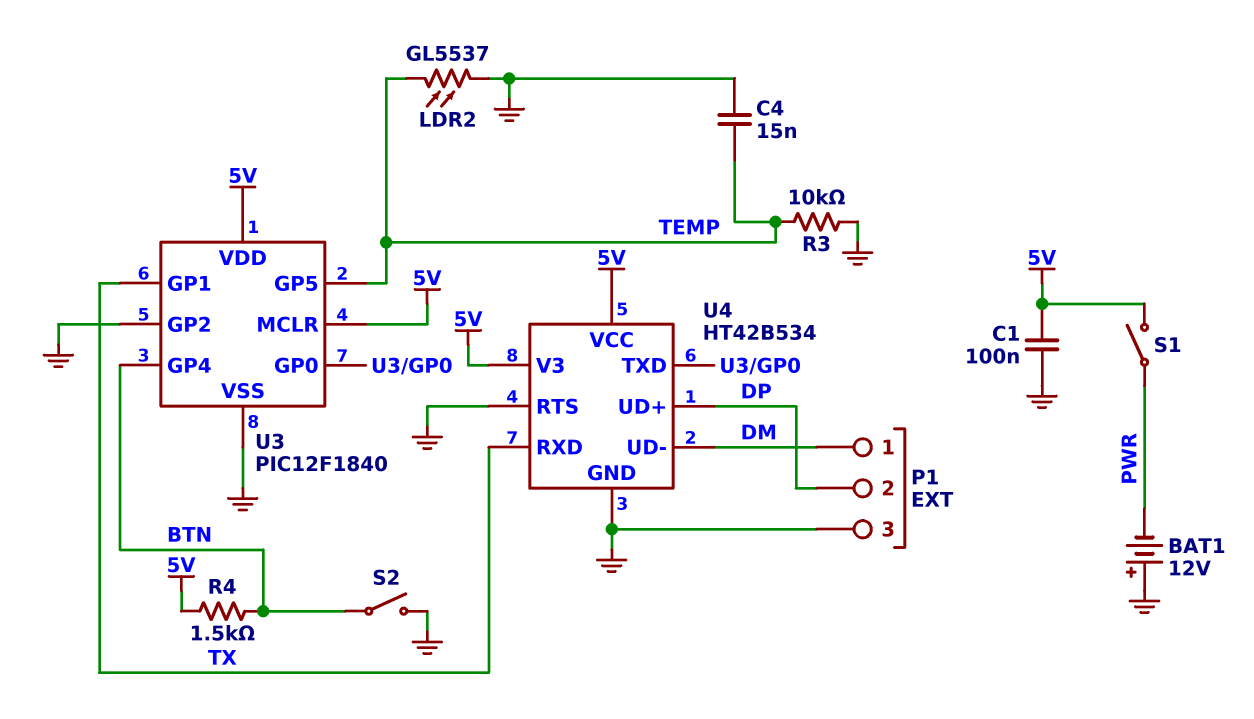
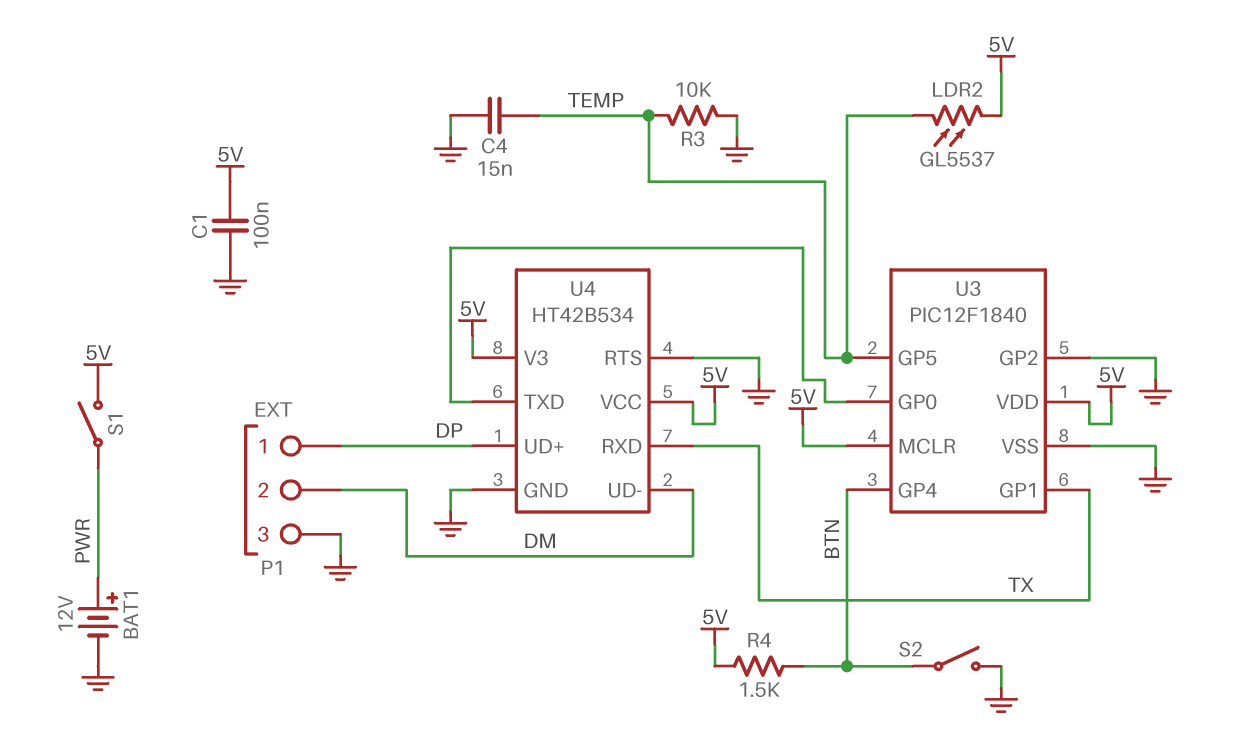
BAT1: 12V (plus GND, minus PWR) -> 12V (plus PWR, minus GND)
LDR2: GL5537 (GND, TEMP) -> GL5537 (5V, TEMP)
P1 pin 1: DM -> DP
P1 pin 2: DP -> DM

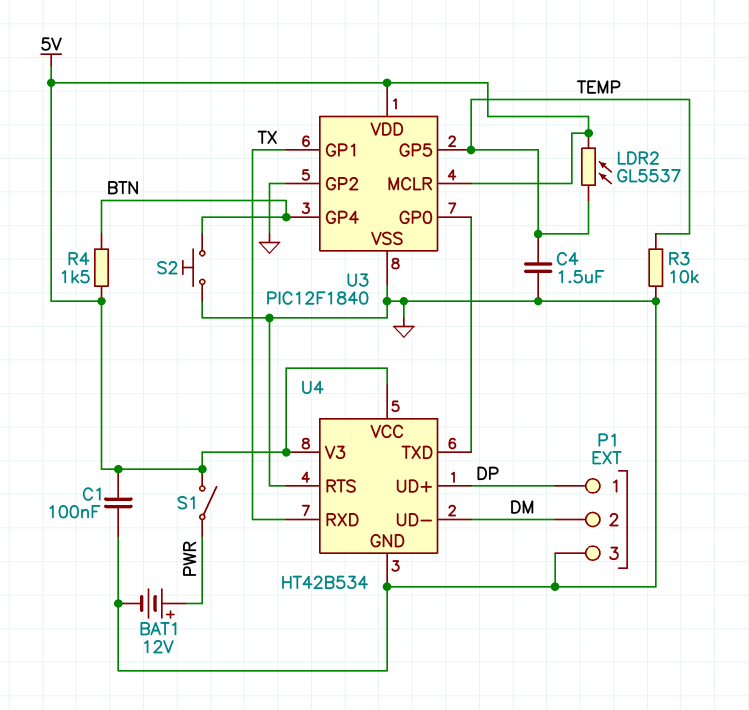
C4: 15nF (GND, TEMP) -> 1.5uF (GND, TEMP)
S2: switch (BTN, GND) -> button (BTN, GND)

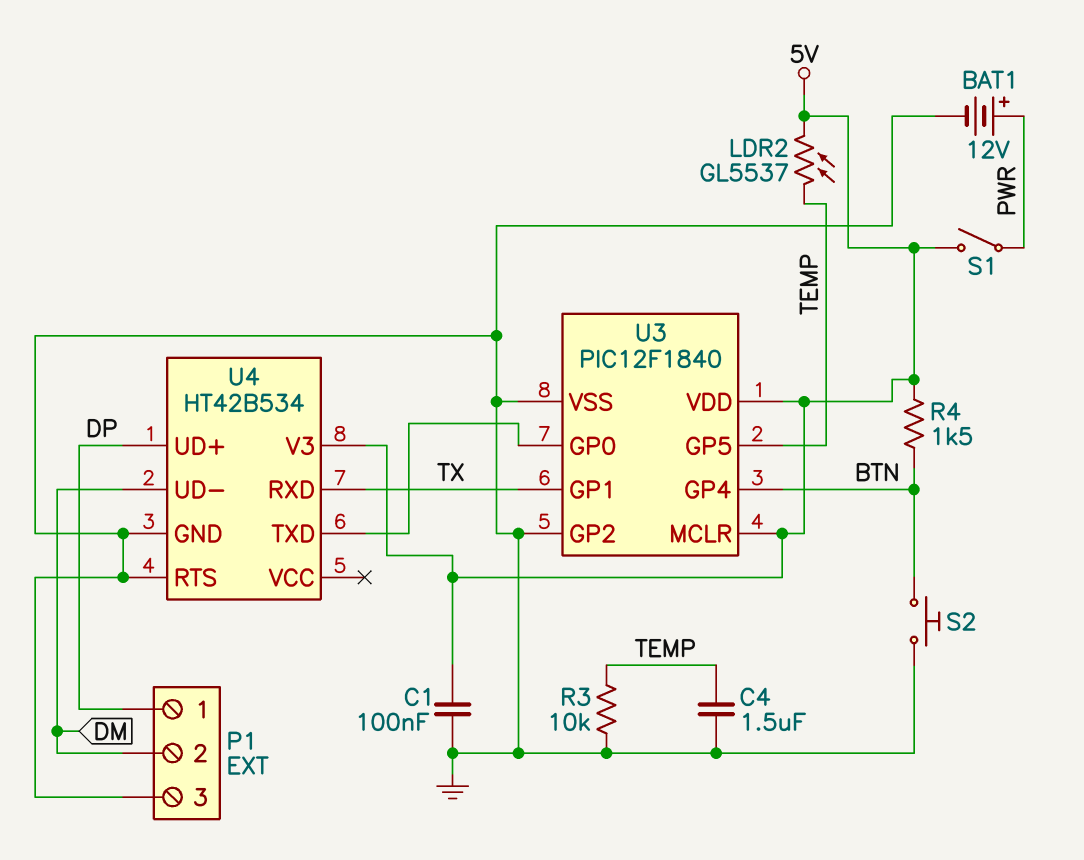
U4 pin VCC: 5V -> none

